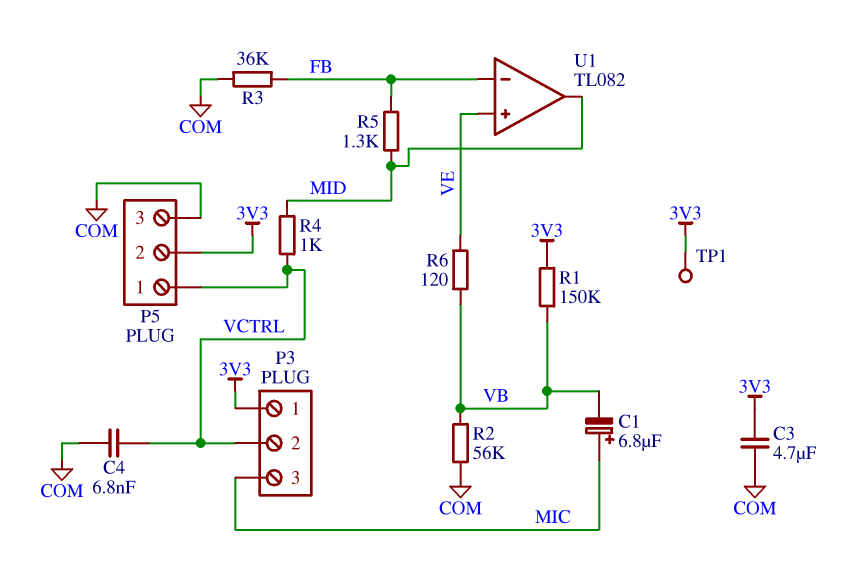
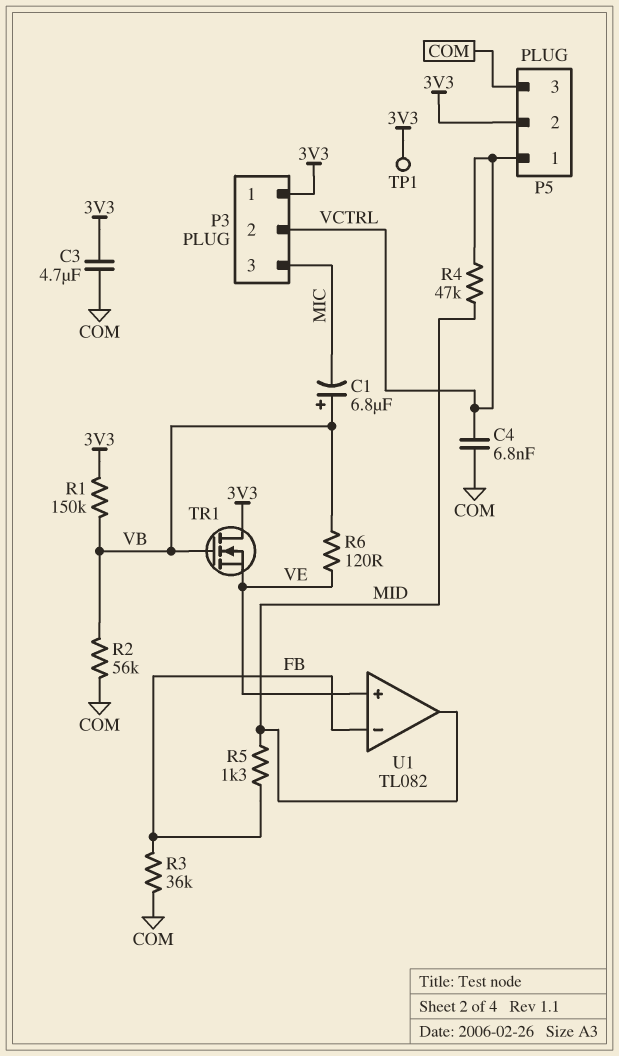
C1: 6.8uF (plus MIC, minus VB) -> 6.8uF (plus VB, minus MIC)
R4: 1k (MID, VCTRL) -> 47k (MID, VCTRL)
TR1: none -> NMOS (G VB, D 3V3, S VE)

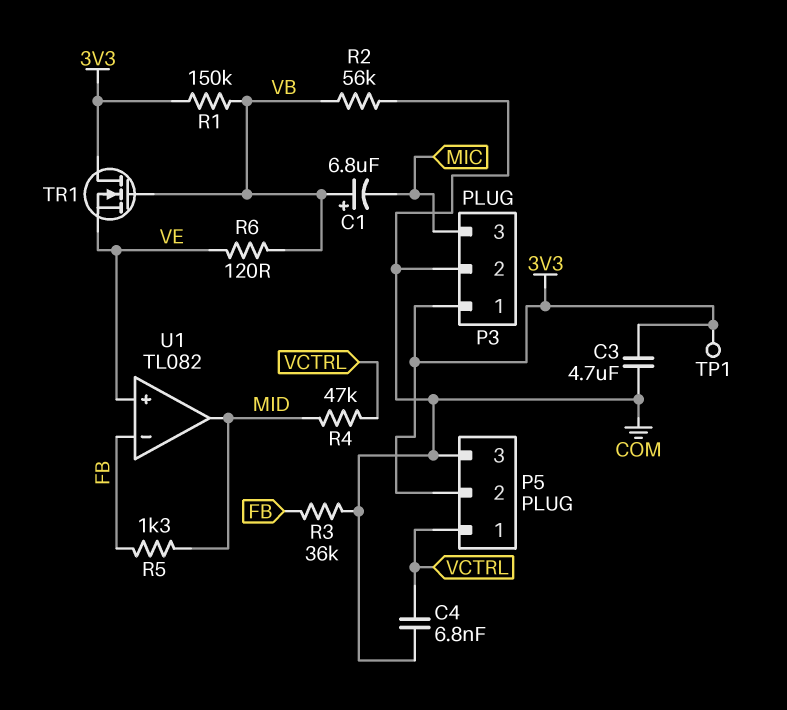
P3 pin 2: VCTRL -> COM

